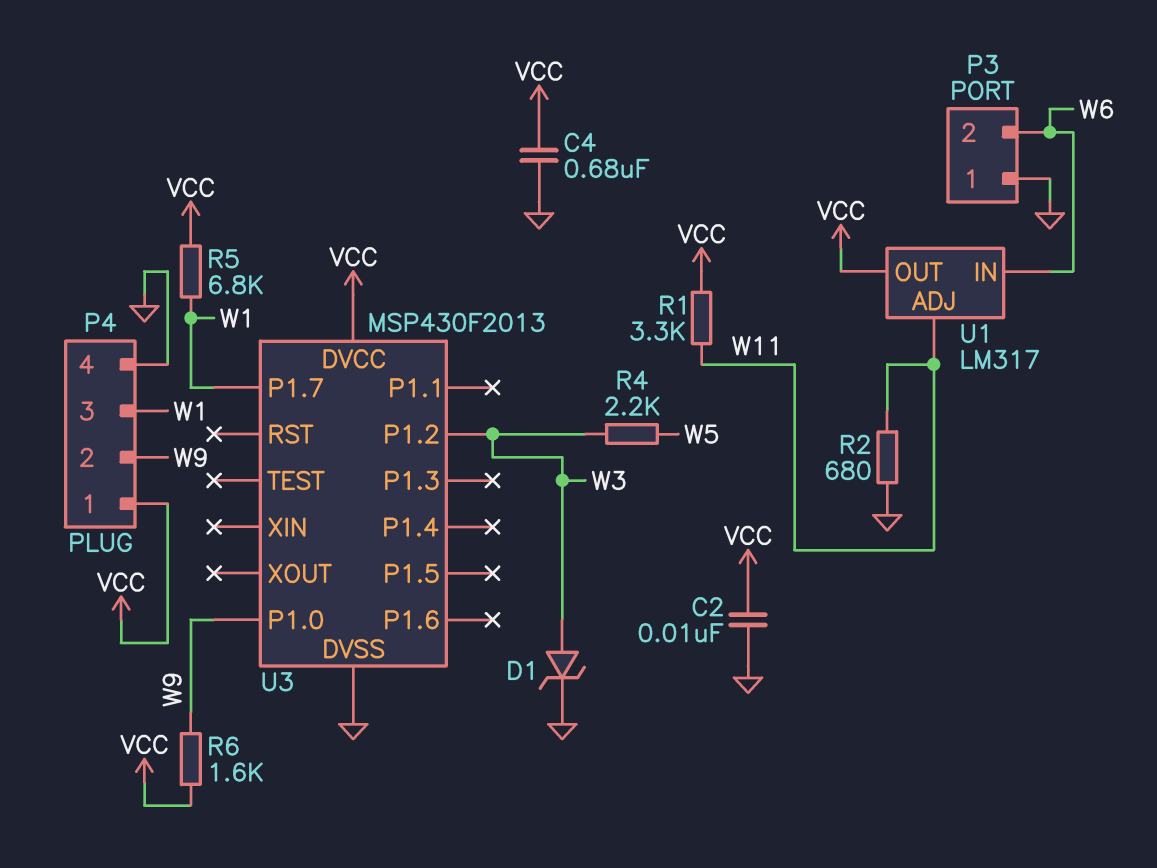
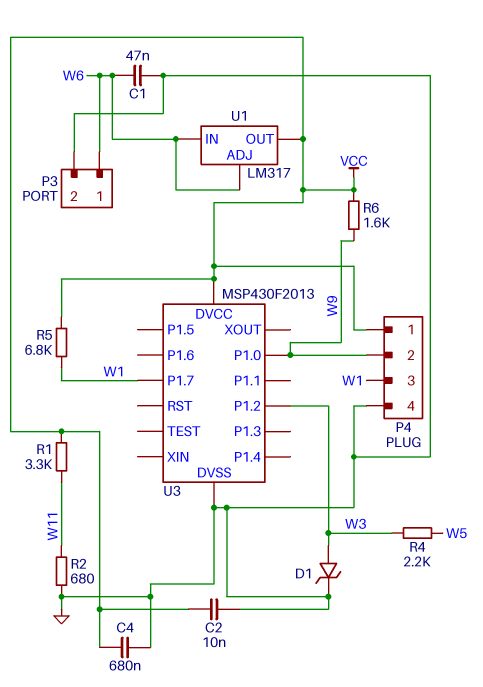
C1: none -> 47nF (GND, W6)
P3 pin 1: GND -> W6
P3 pin 2: W6 -> GND
U1 pin ADJ: W11 -> W6

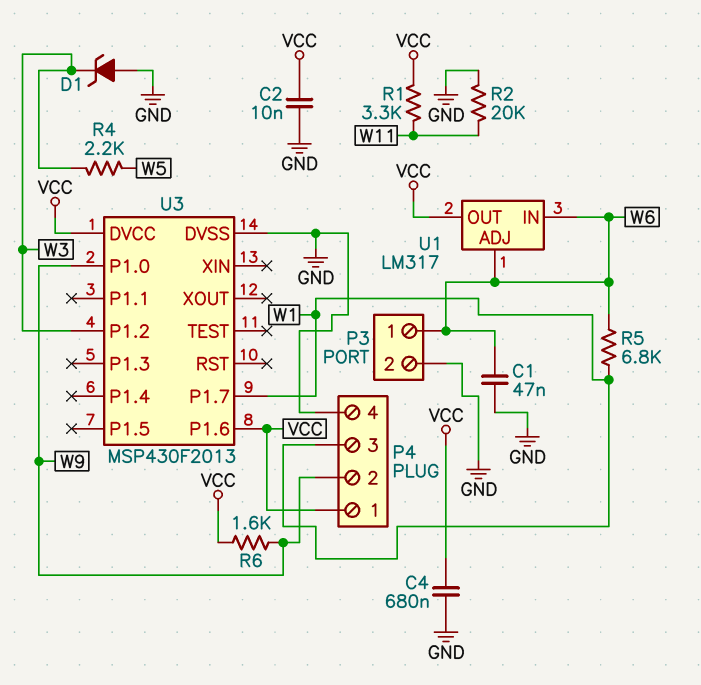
D1: zener (A W3, K GND) -> zener (A GND, K W3)
R2: 680 (GND, W11) -> 20k (GND, W11)
R5: 6.8k (VCC, W1) -> 6.8k (W1, W6)
U3 pin P1.6: none -> VCC

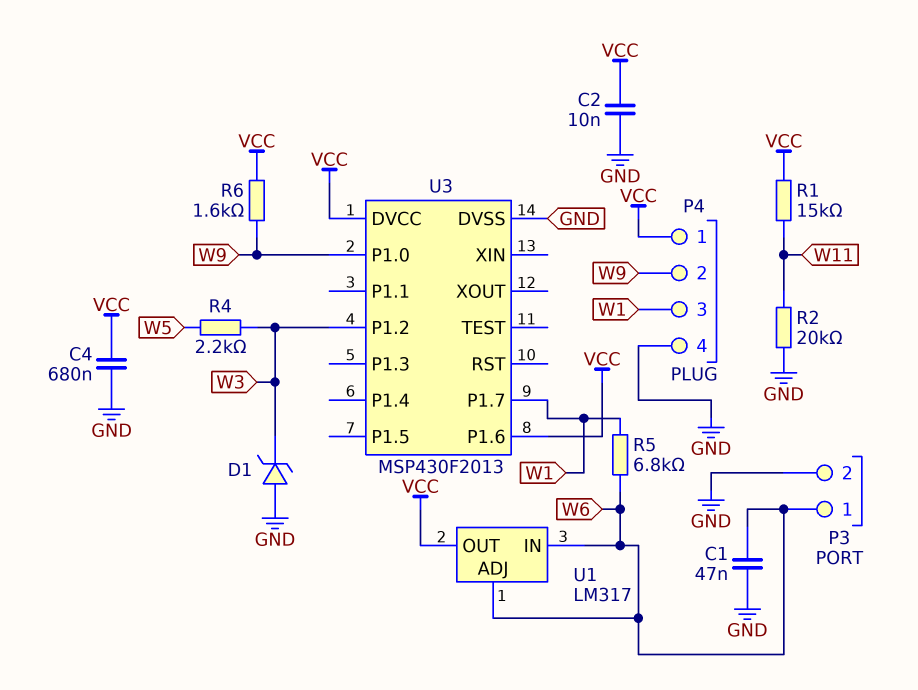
R1: 3.3k (VCC, W11) -> 15k (VCC, W11)

